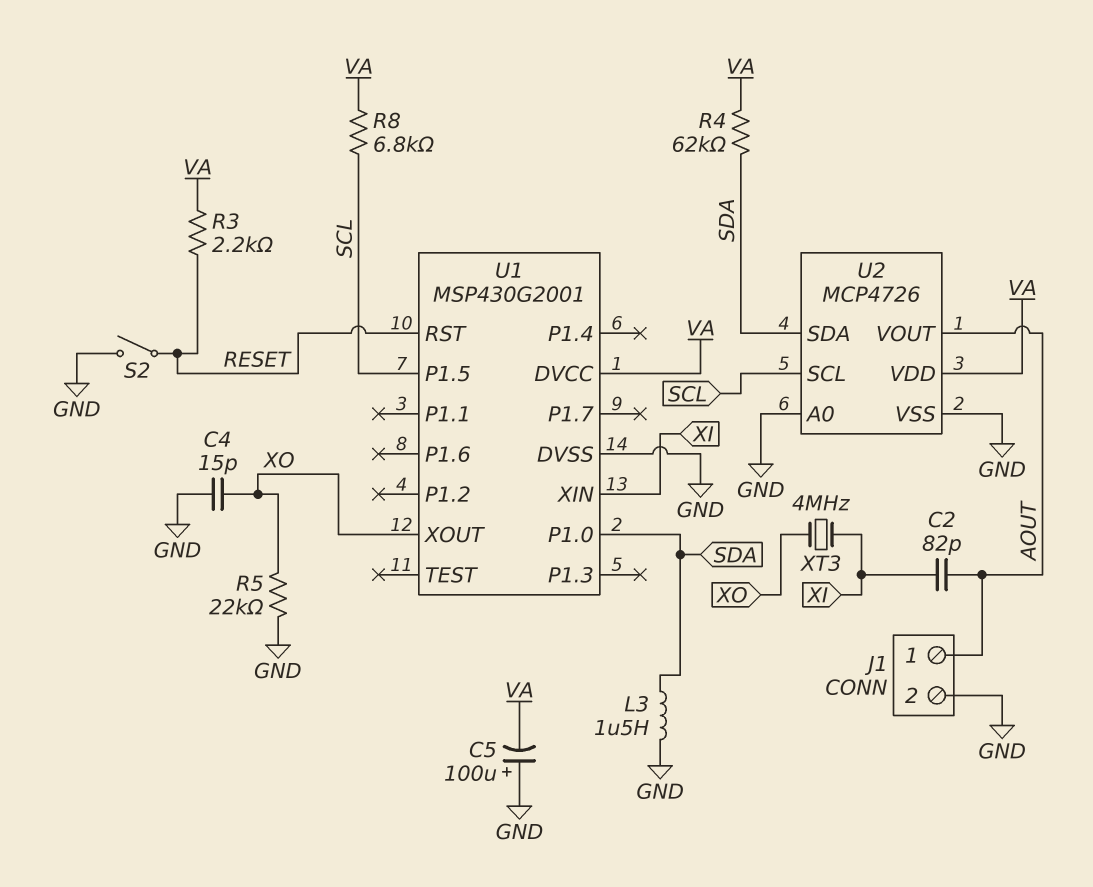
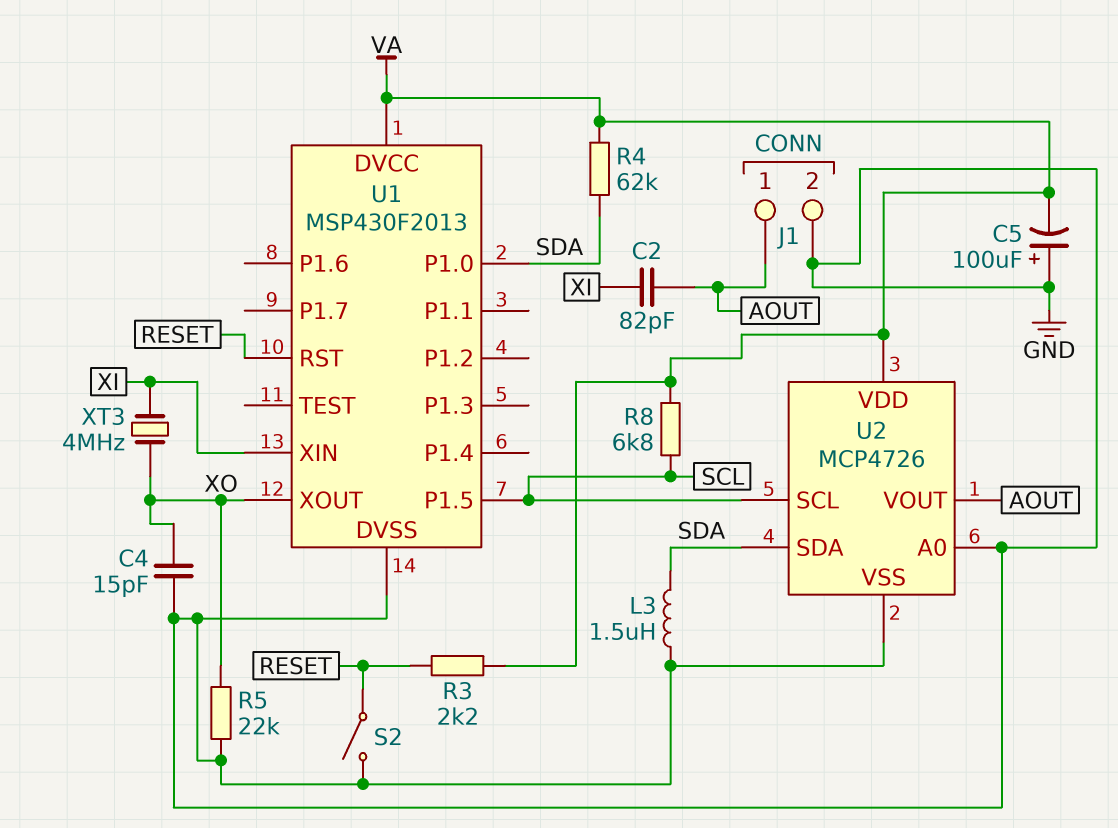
U1: MSP430G2001 -> MSP430F2013

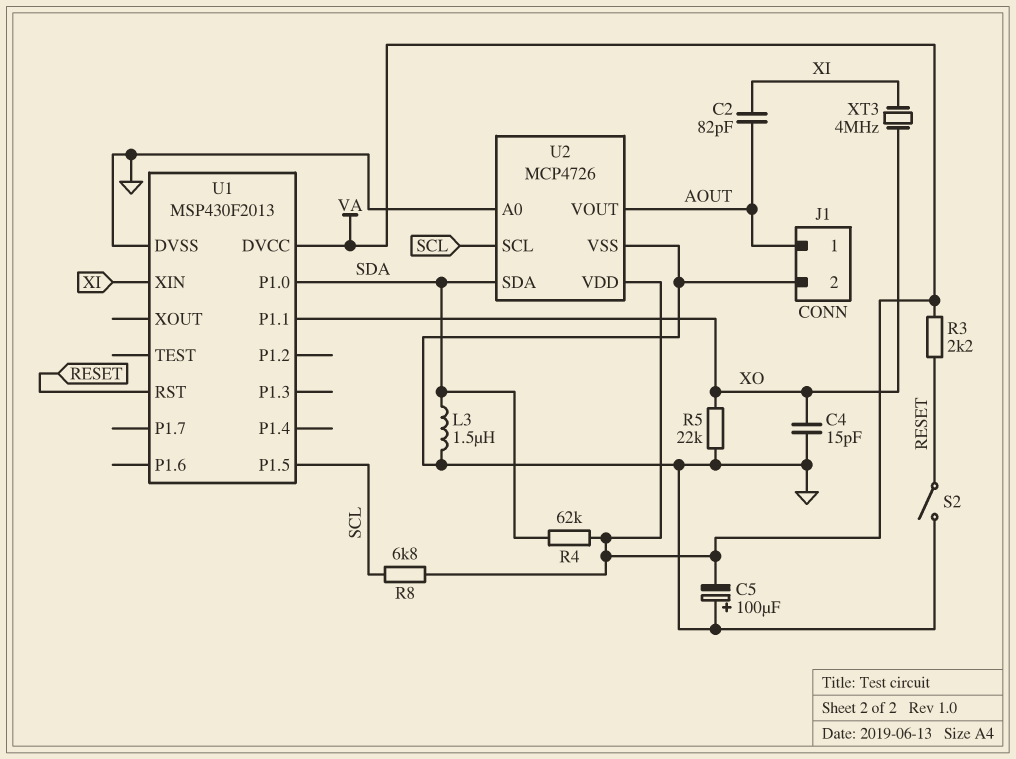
U1 pin P1.1: none -> XO
U1 pin XOUT: XO -> none

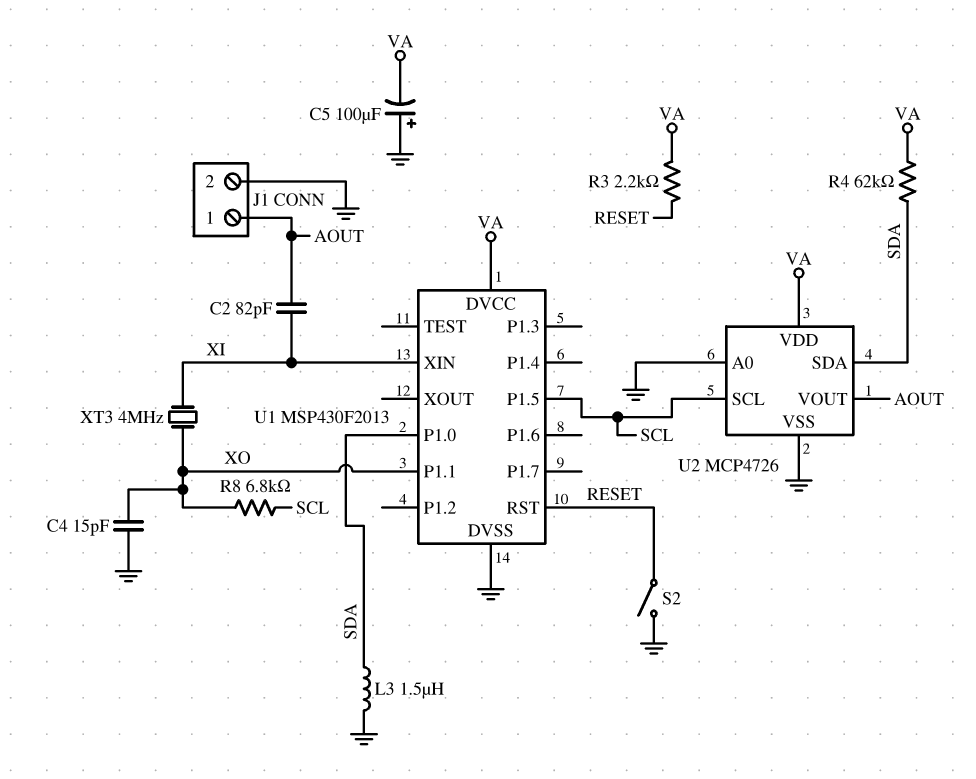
R5: 22k (GND, XO) -> none
R8: 6.8k (SCL, VA) -> 6.8k (SCL, XO)

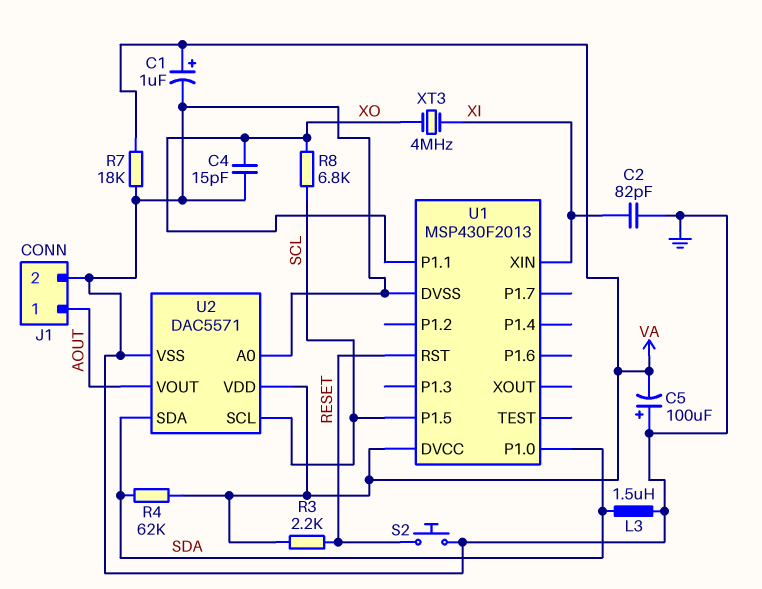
C1: none -> 1uF (plus VA, minus GND)
C2: 82pF (AOUT, XI) -> 82pF (GND, XI)
R7: none -> 18k (GND, VA)
S2: switch (GND, RESET) -> button (GND, RESET)
U2: MCP4726 -> DAC5571

